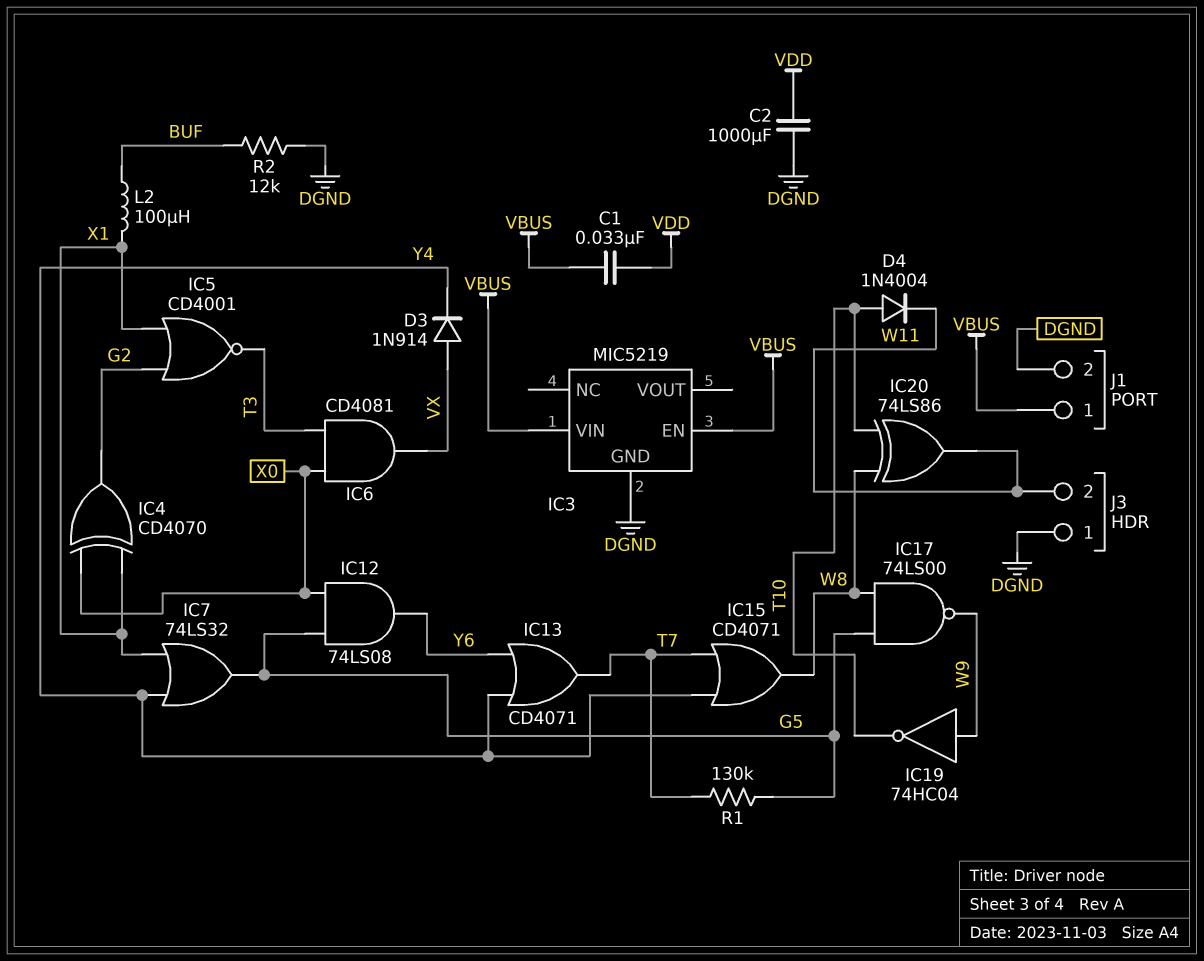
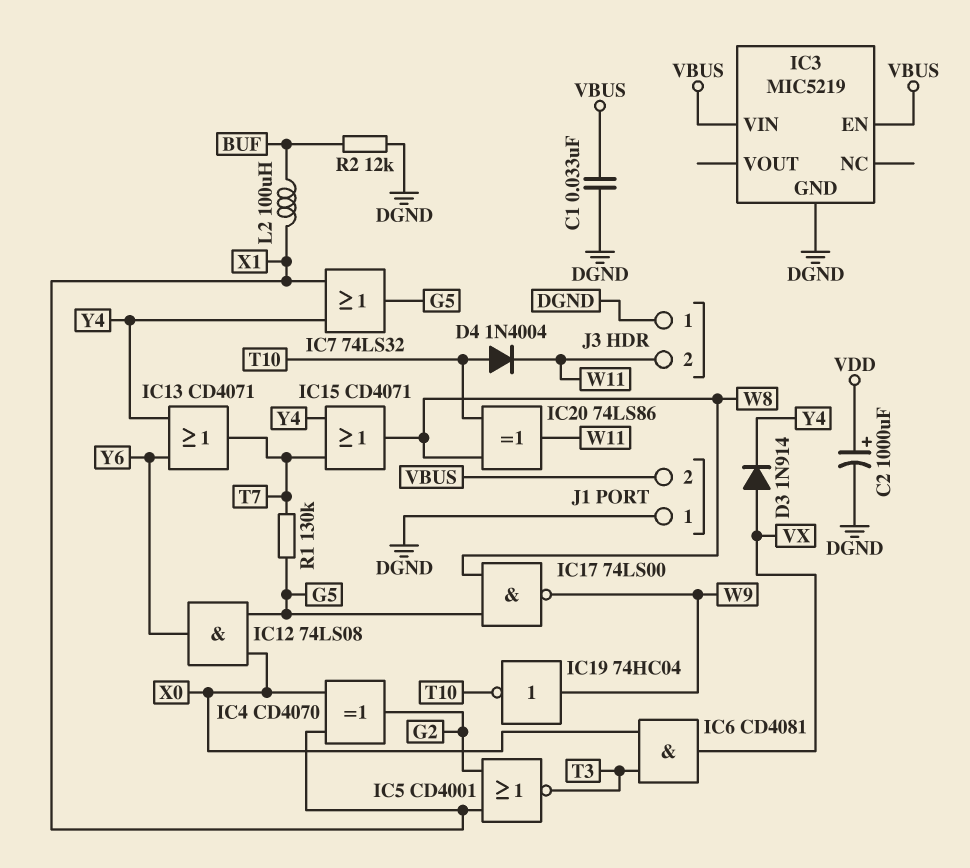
C1: 33nF (VBUS, VDD) -> 33nF (DGND, VBUS)
C2: 1000uF (DGND, VDD) -> 1000uF (plus VDD, minus DGND)
J1 pin 1: VBUS -> DGND
J1 pin 2: DGND -> VBUS

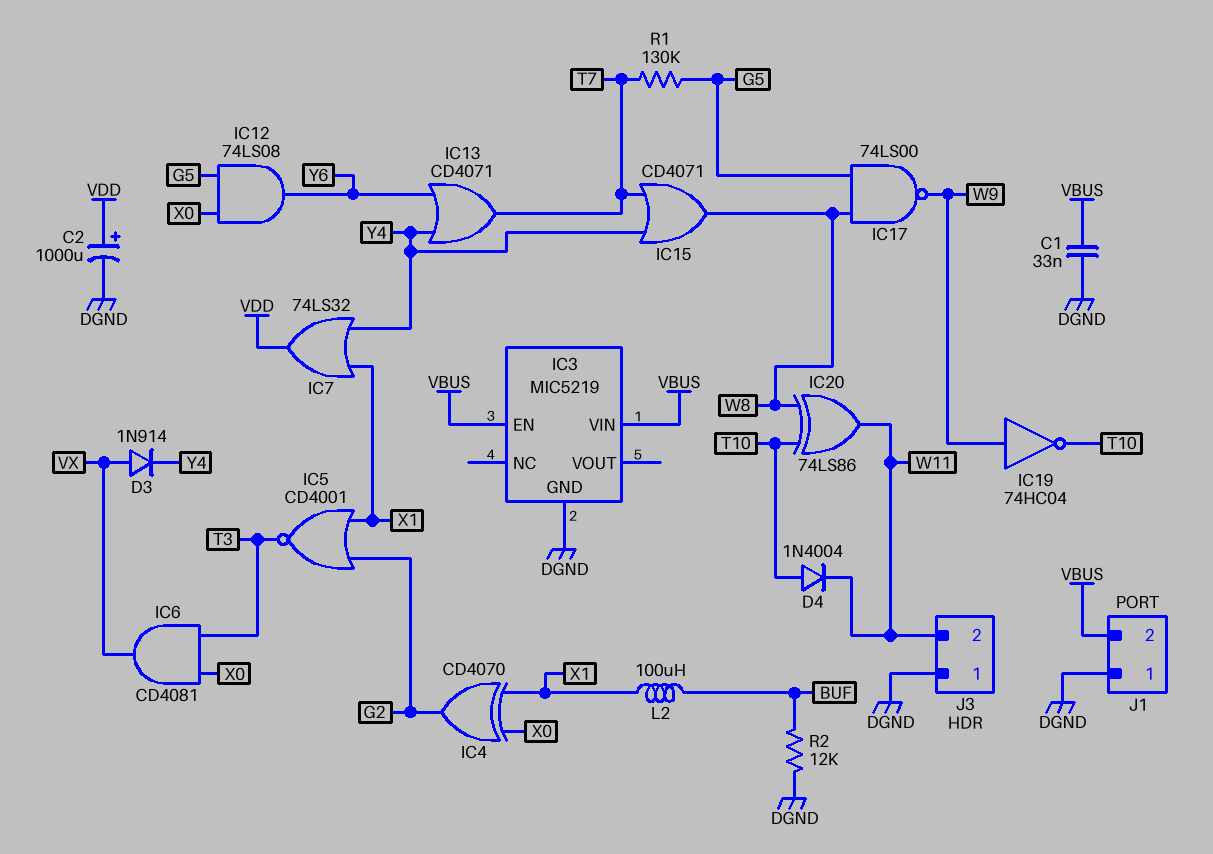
IC7: OR 74LS32 (in X1, in Y4, out G5) -> OR 74LS32 (in X1, in Y4, out VDD)

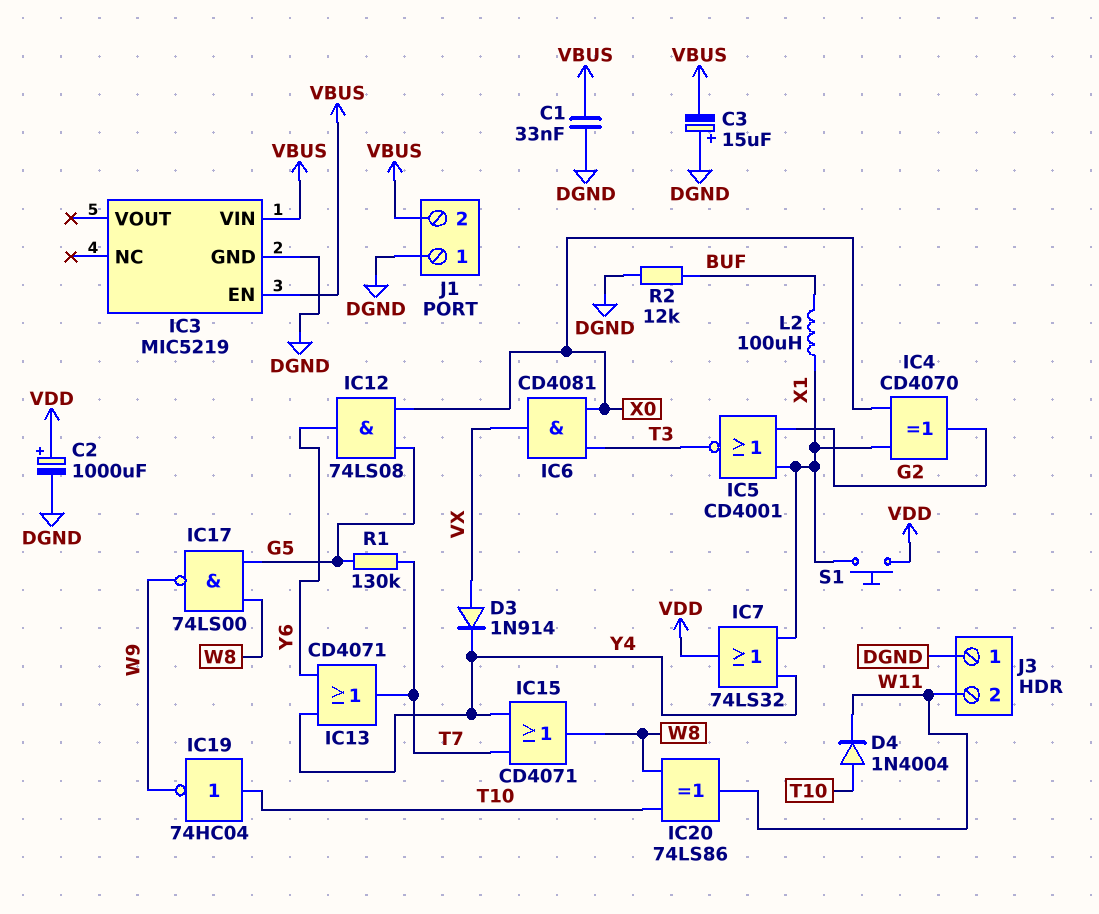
C3: none -> 15uF (plus DGND, minus VBUS)
IC19: NOT 74HC04 (in W9, out T10) -> NOT 74HC04 (in T10, out W9)
S1: none -> button (VDD, X1)

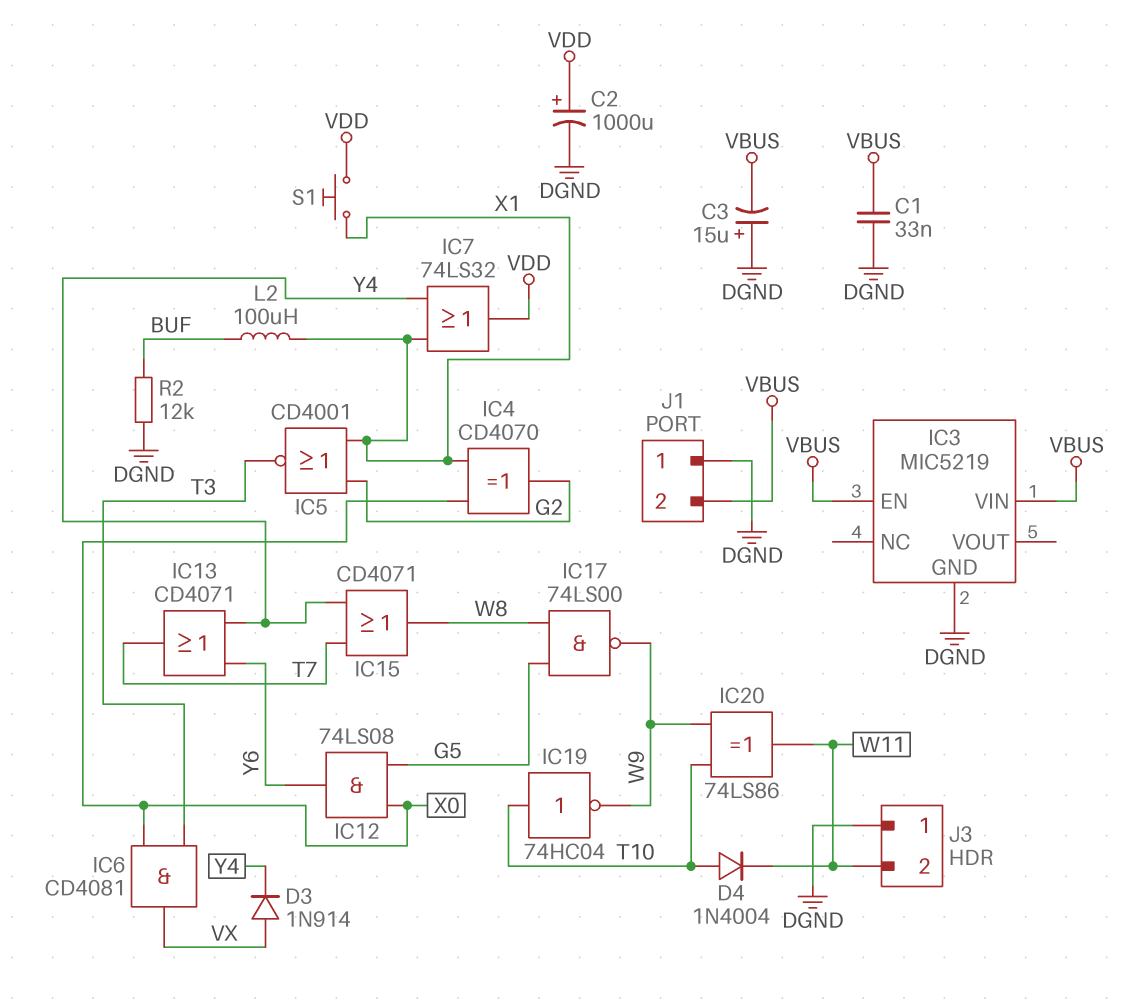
IC20: XOR 74LS86 (in T10, in W8, out W11) -> XOR 74LS86 (in T10, in W9, out W11)
R1: 130k (G5, T7) -> none

